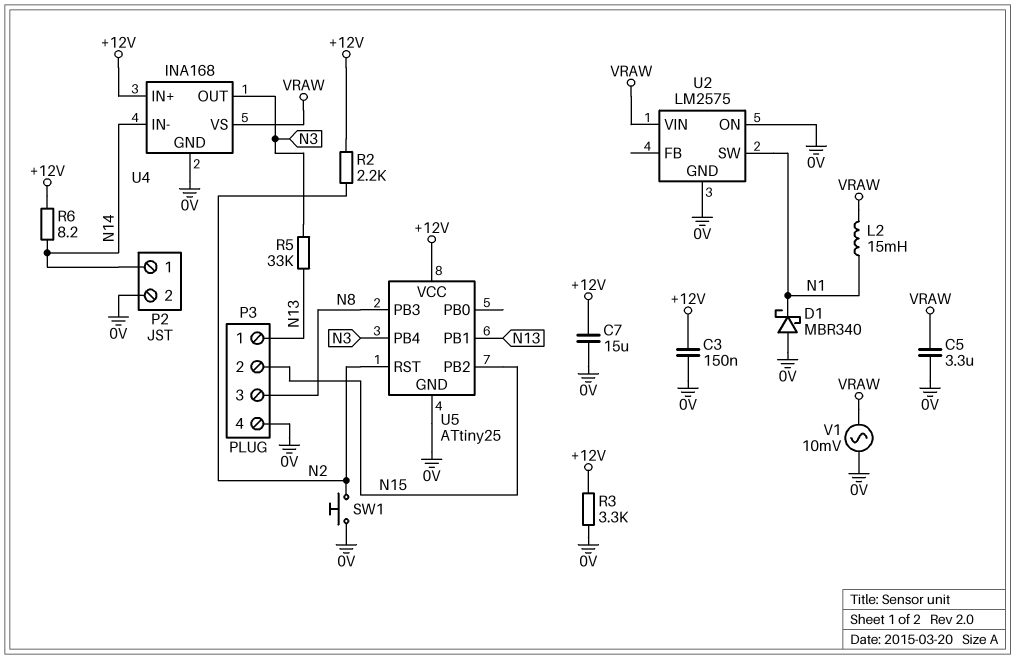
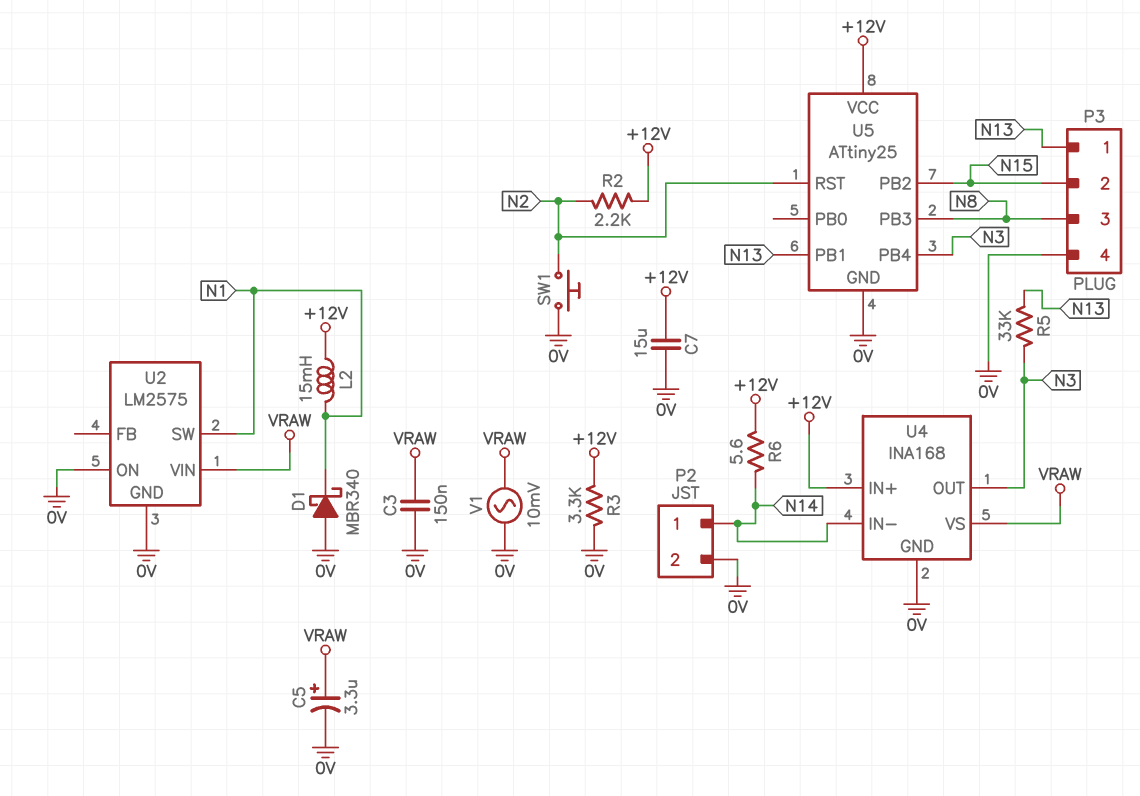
C3: 150nF (+12V, 0V) -> 150nF (0V, VRAW)
C5: 3.3uF (0V, VRAW) -> 3.3uF (plus VRAW, minus 0V)
L2: 15mH (N1, VRAW) -> 15mH (+12V, N1)
R6: 8.2 (+12V, N14) -> 5.6 (+12V, N14)

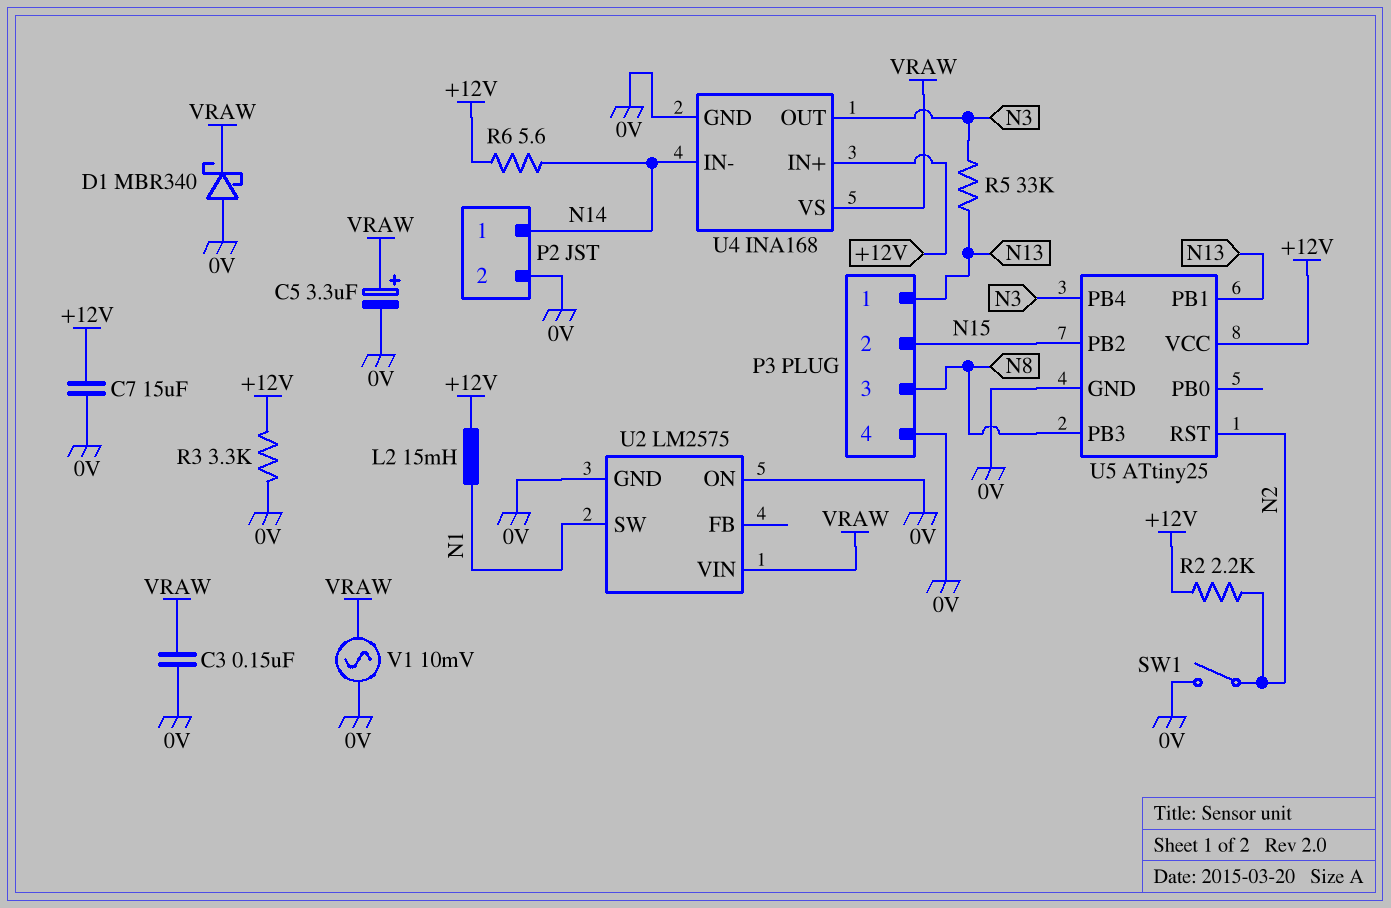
D1: schottky MBR340 (A 0V, K N1) -> schottky MBR340 (A 0V, K VRAW)
SW1: button (0V, N2) -> switch (0V, N2)

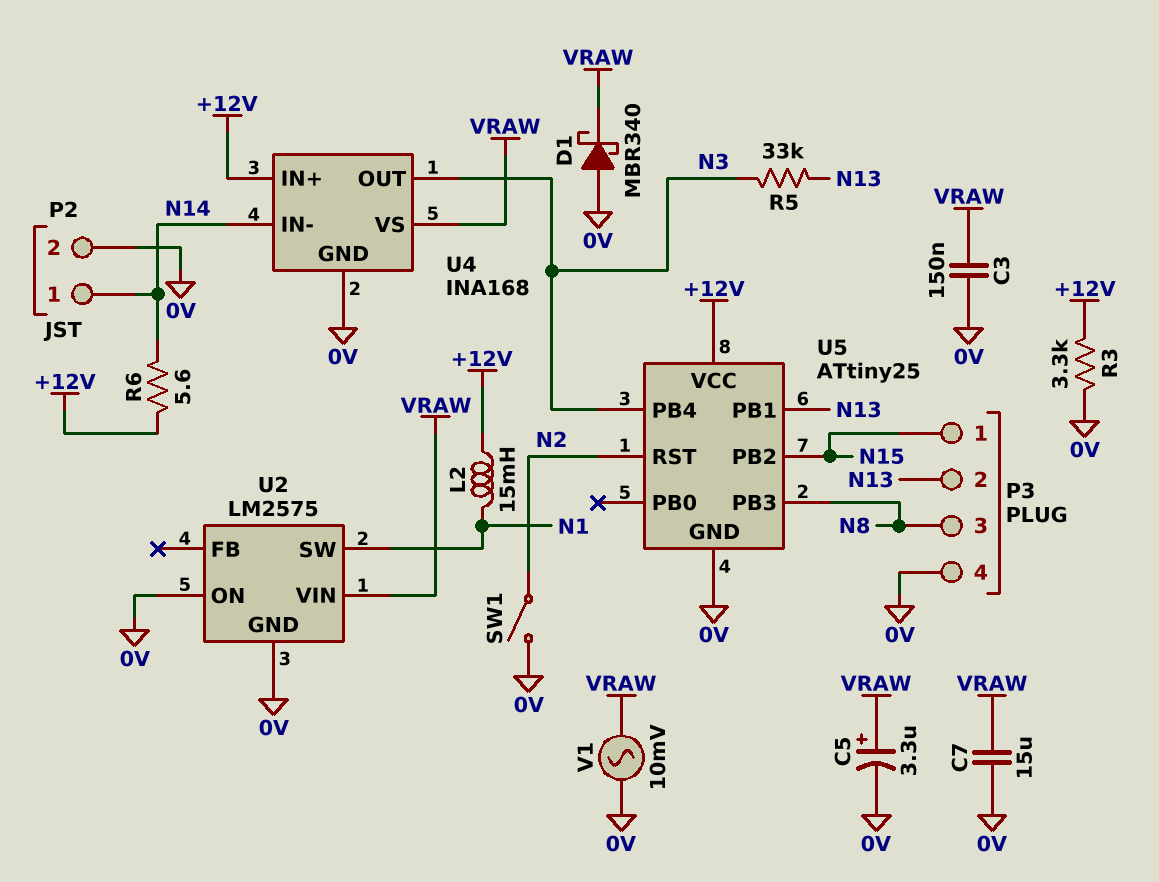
C7: 15uF (+12V, 0V) -> 15uF (0V, VRAW)
P3 pin 1: N13 -> N15
P3 pin 2: N15 -> N13
R2: 2.2k (+12V, N2) -> none

